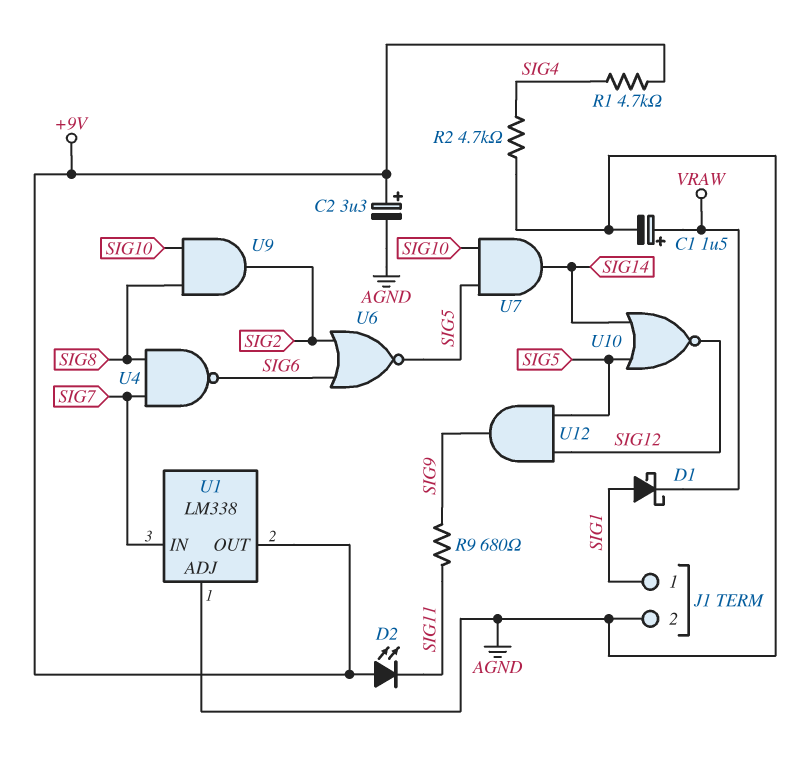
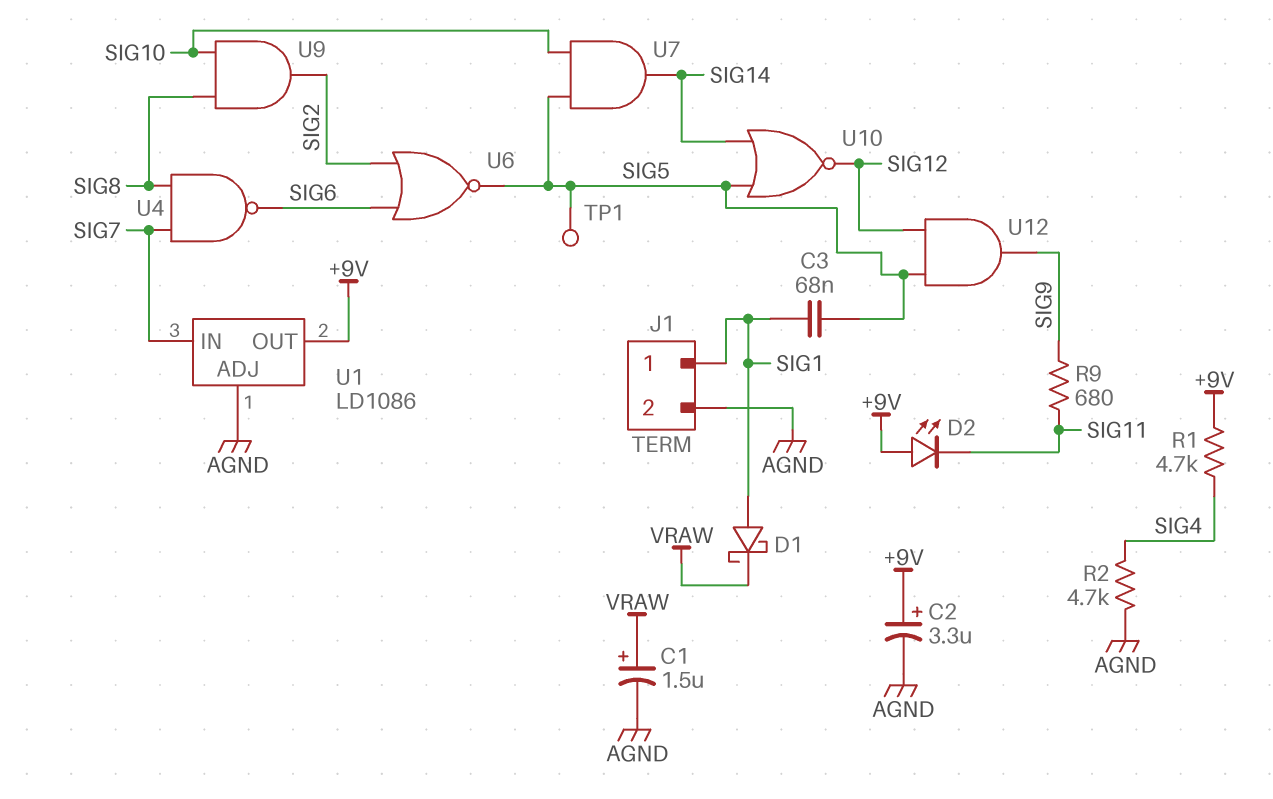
C3: none -> 68nF (SIG1, SIG5)
TP1: none -> test point (SIG5)
U1: LM338 -> LD1086

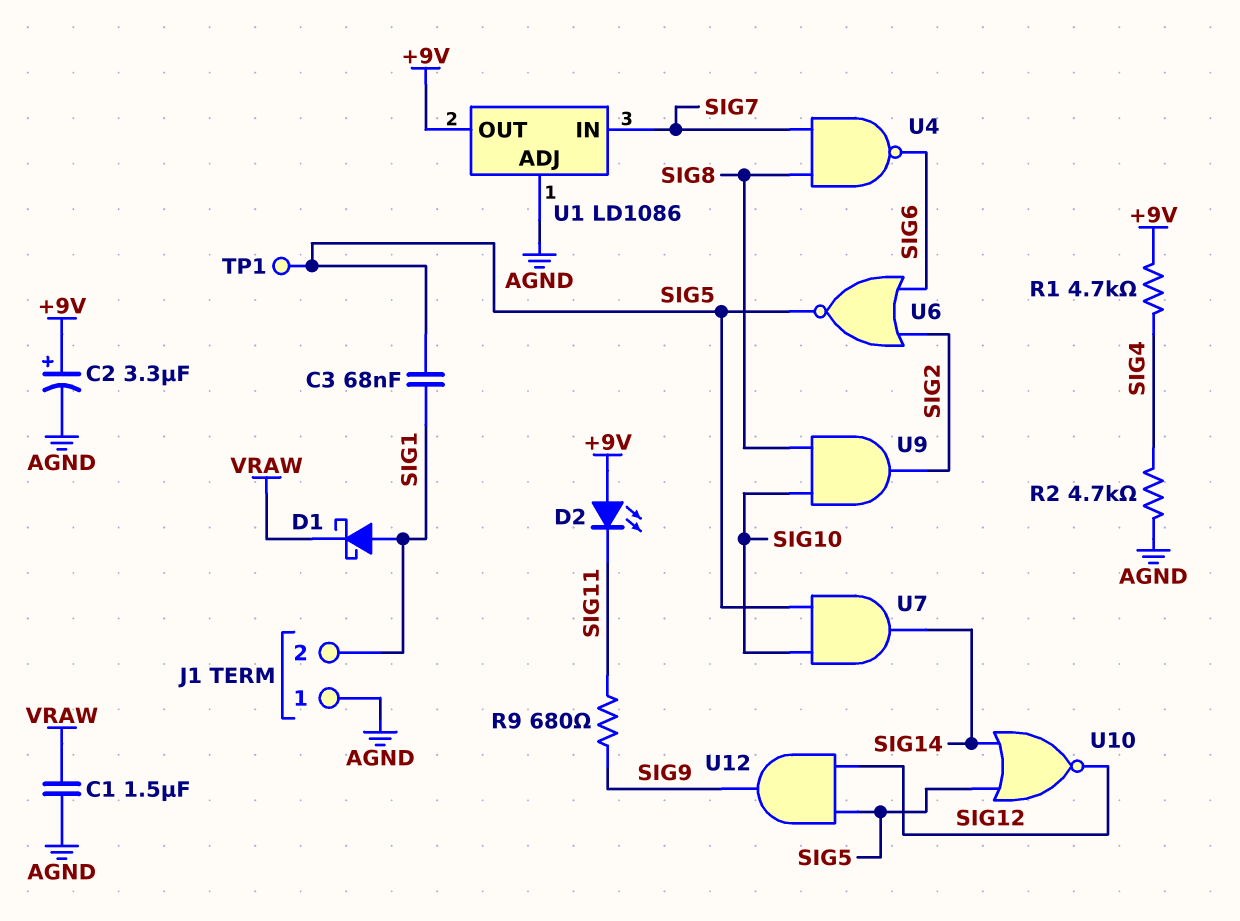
C1: 1.5uF (plus VRAW, minus AGND) -> 1.5uF (AGND, VRAW)
J1 pin 1: SIG1 -> AGND
J1 pin 2: AGND -> SIG1

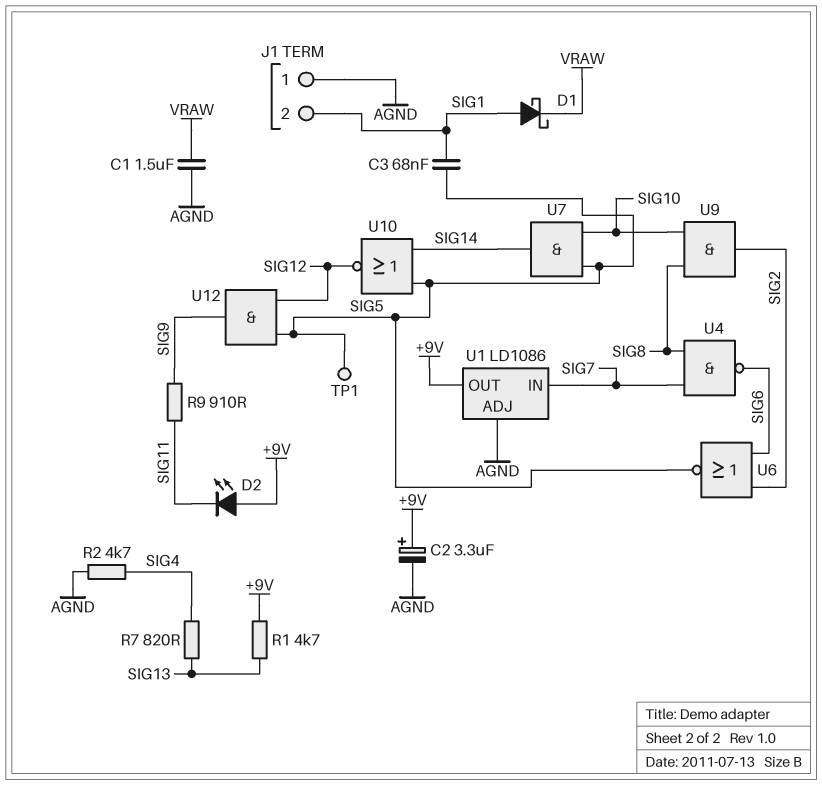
R1: 4.7k (+9V, SIG4) -> 4.7k (+9V, SIG13)
R7: none -> 820 (SIG4, SIG13)
R9: 680 (SIG9, SIG11) -> 910 (SIG9, SIG11)

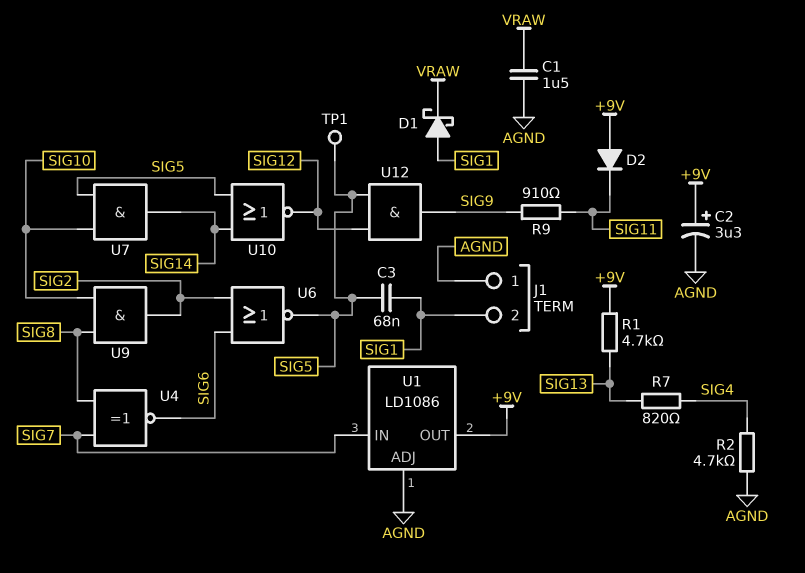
D2: LED (A +9V, K SIG11) -> diode (A +9V, K SIG11)
U4: NAND (in SIG7, in SIG8, out SIG6) -> XNOR (in SIG7, in SIG8, out SIG6)

